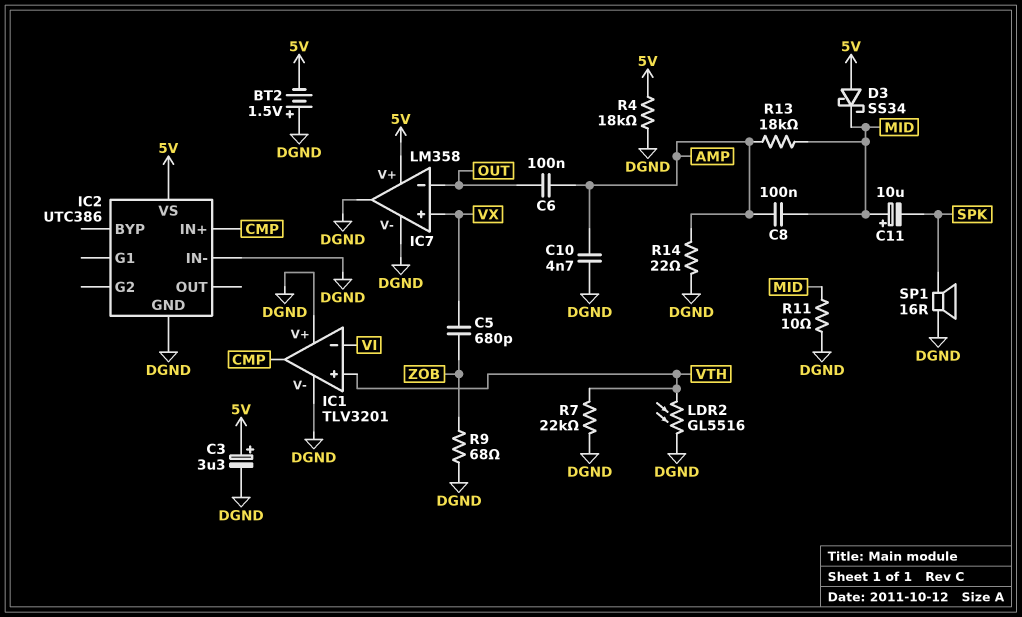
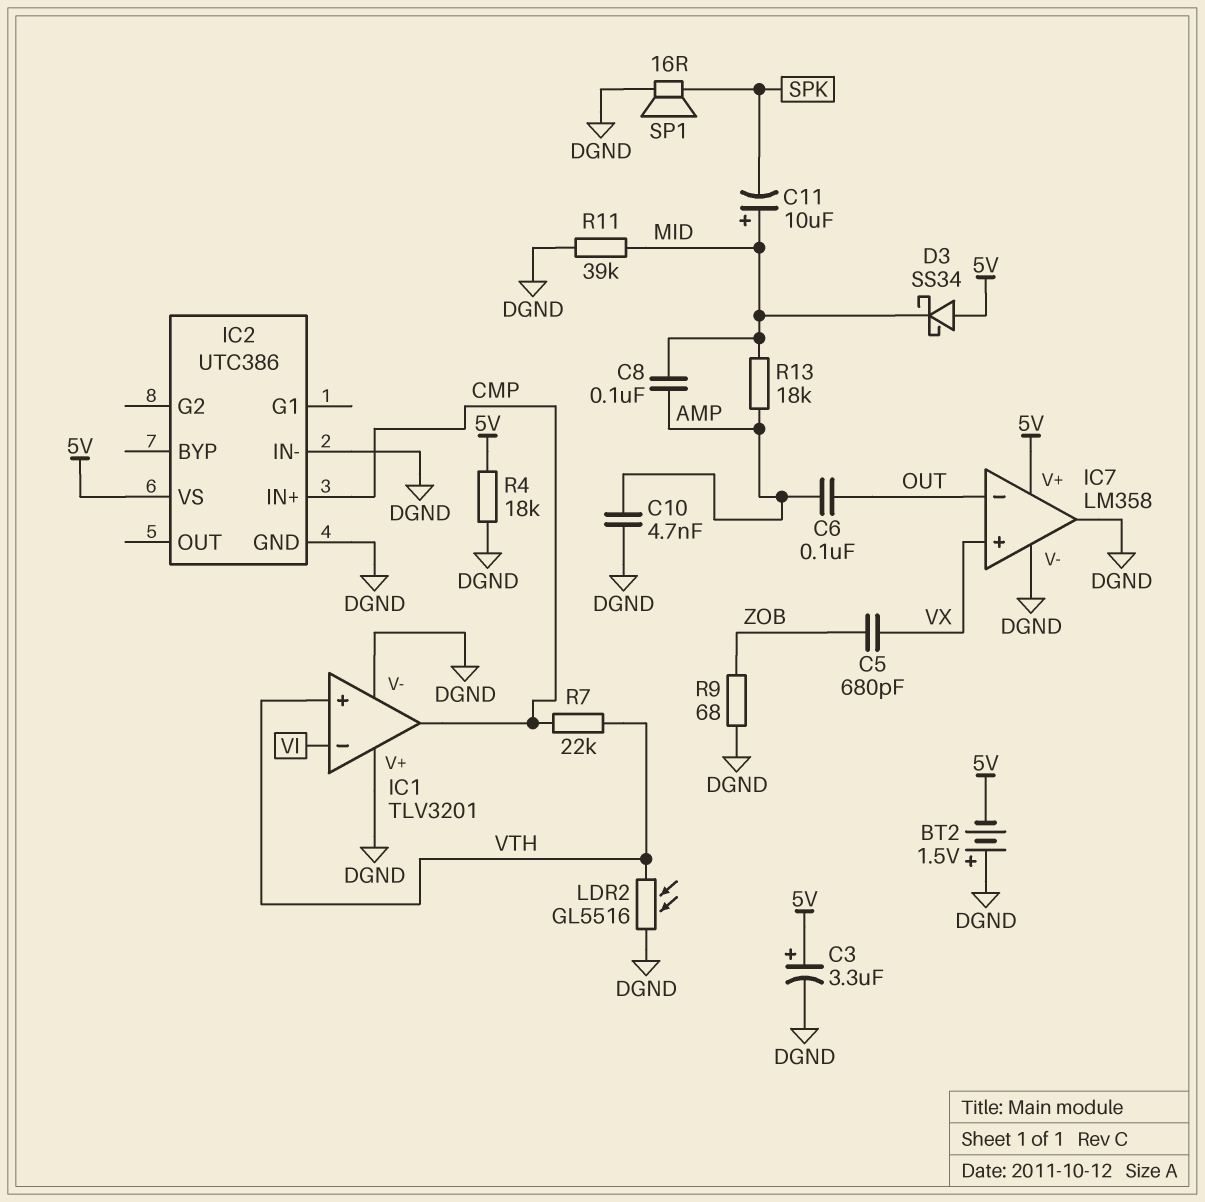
R7: 22k (DGND, VTH) -> 22k (CMP, VTH)
R11: 10 (DGND, MID) -> 39k (DGND, MID)
R14: 22 (AMP, DGND) -> none

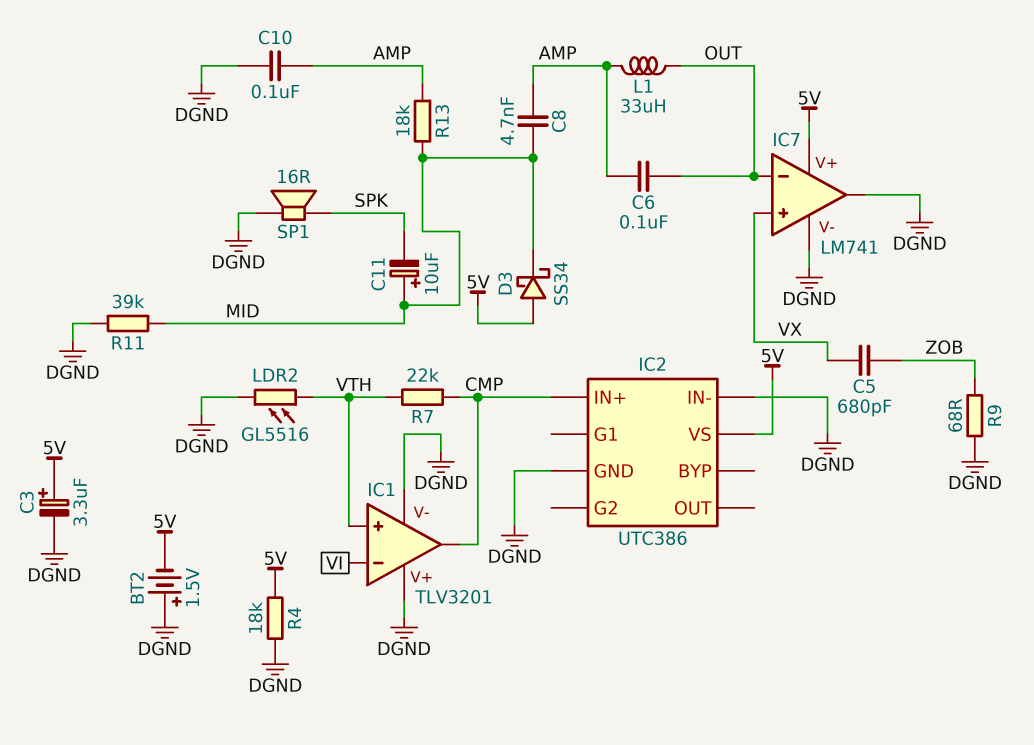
C8: 100nF (AMP, MID) -> 4.7nF (AMP, MID)
C10: 4.7nF (AMP, DGND) -> 100nF (AMP, DGND)
IC7: LM358 -> LM741
L1: none -> 33uH (AMP, OUT)

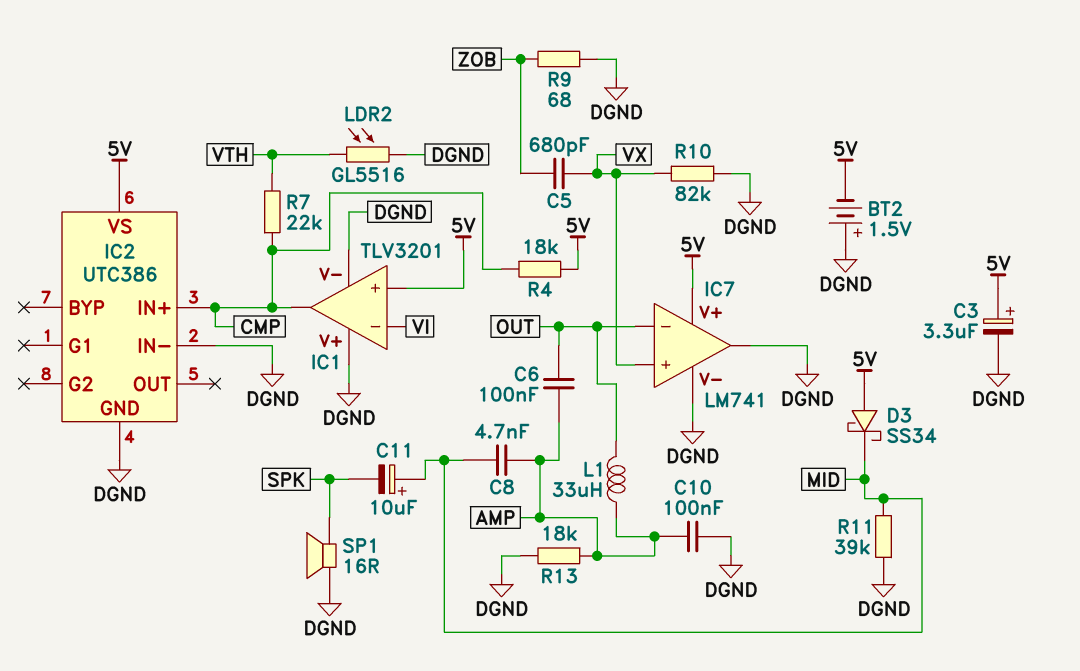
IC1 pin in+: VTH -> 5V
R4: 18k (5V, DGND) -> 18k (5V, CMP)
R10: none -> 82k (DGND, VX)
R13: 18k (AMP, MID) -> 18k (AMP, DGND)

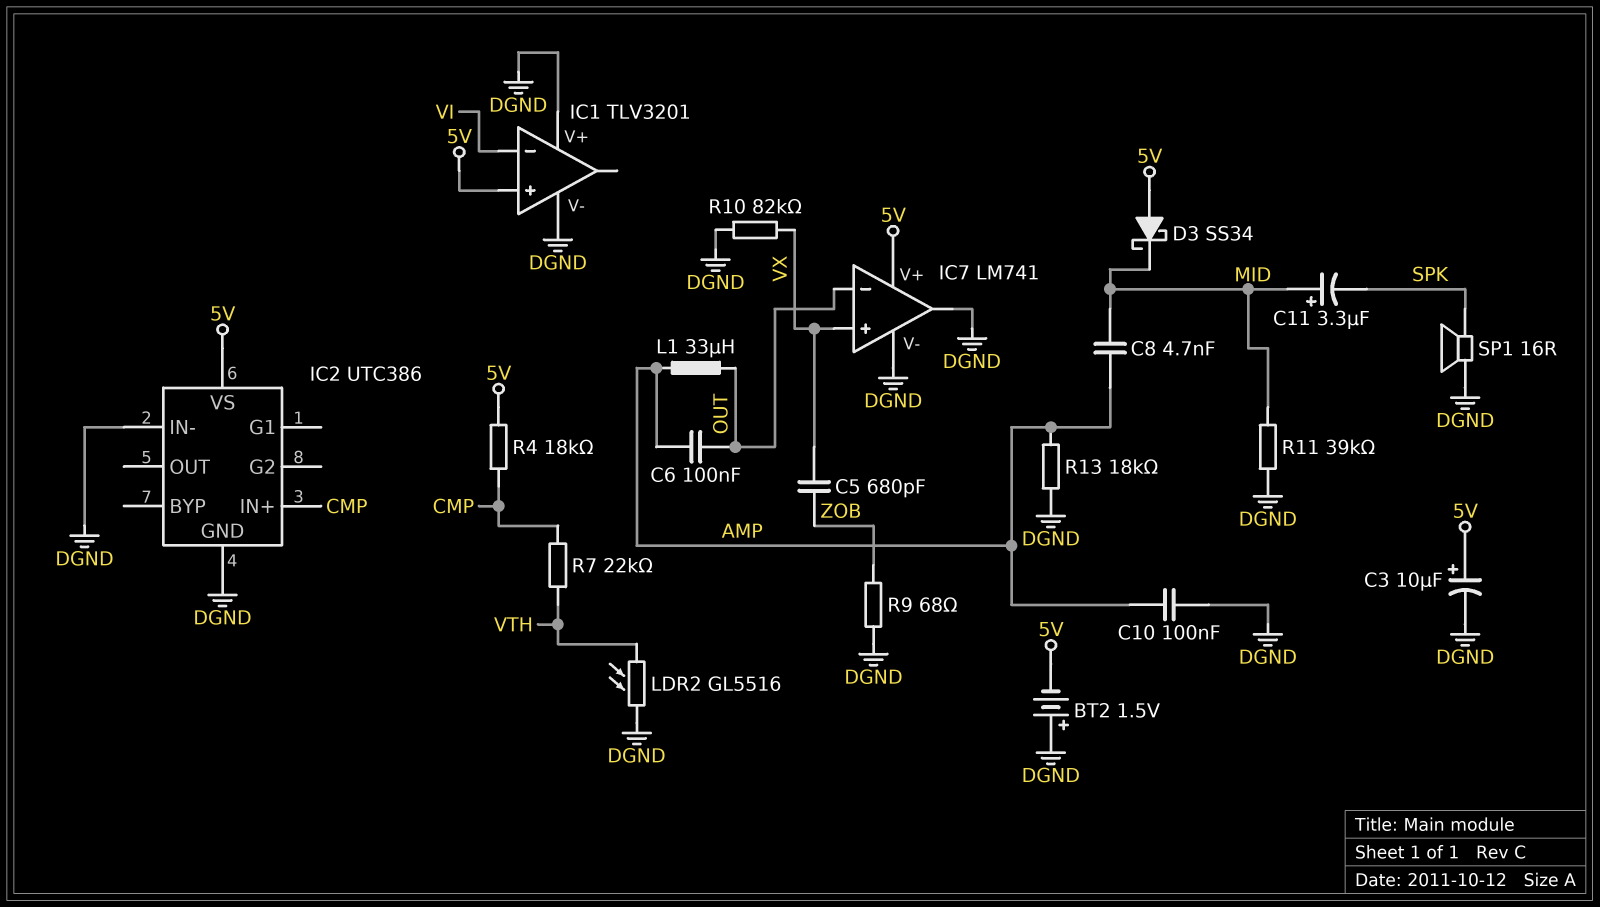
C3: 3.3uF (plus 5V, minus DGND) -> 10uF (plus 5V, minus DGND)
C11: 10uF (plus MID, minus SPK) -> 3.3uF (plus MID, minus SPK)
IC1 pin out: CMP -> none

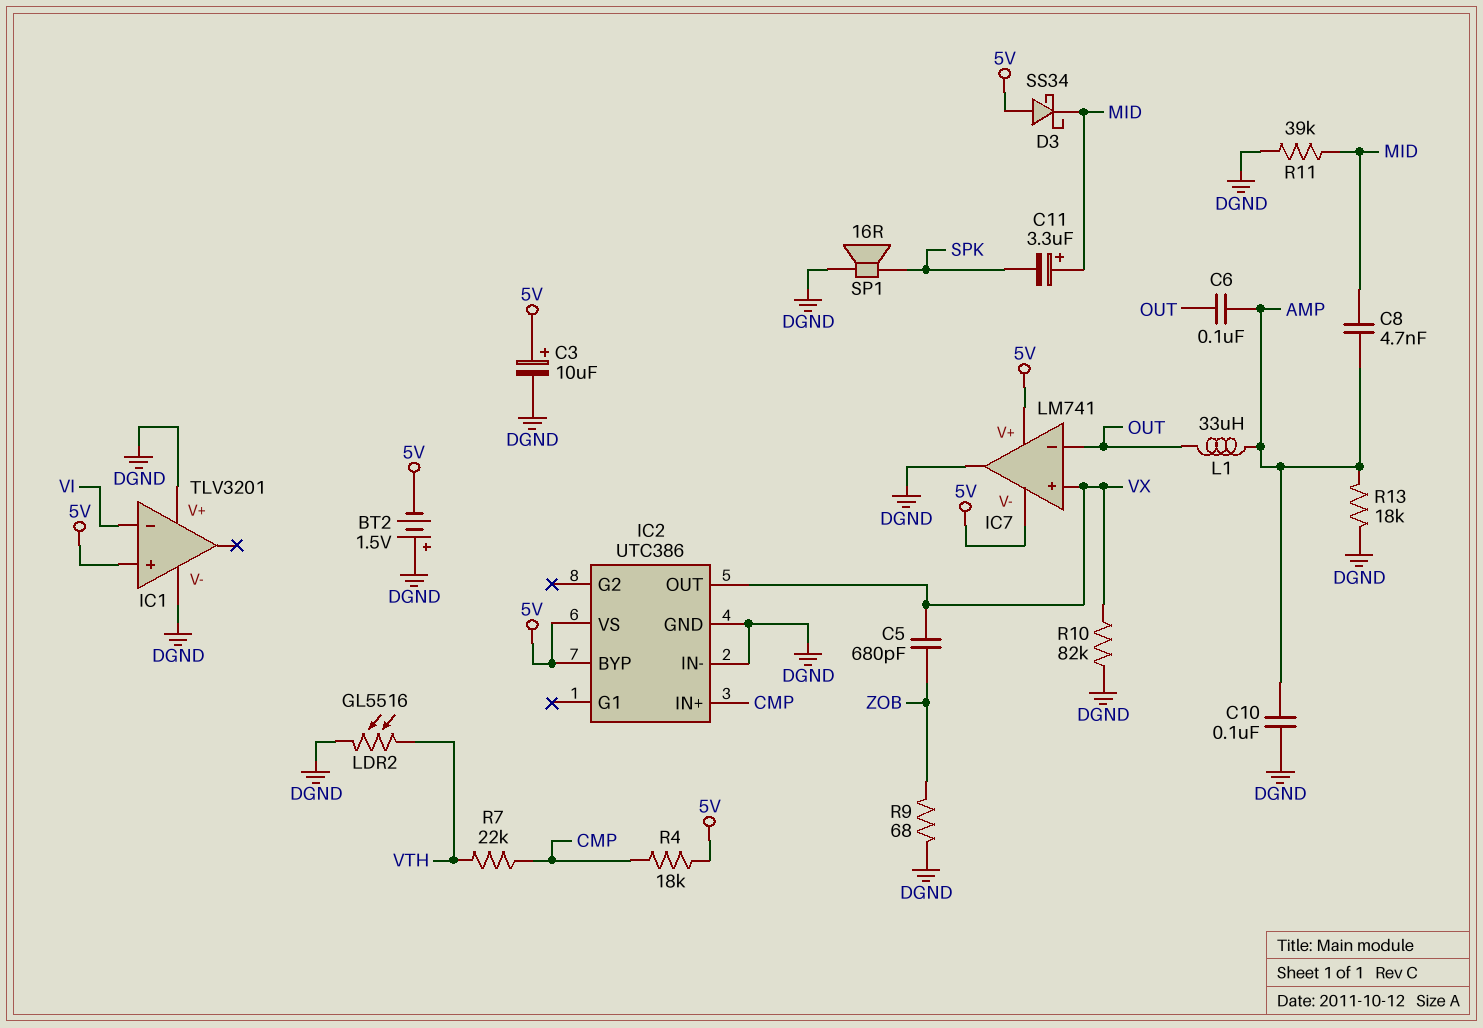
IC2 pin BYP: none -> 5V
IC2 pin OUT: none -> VX
IC7 pin V-: DGND -> 5V

